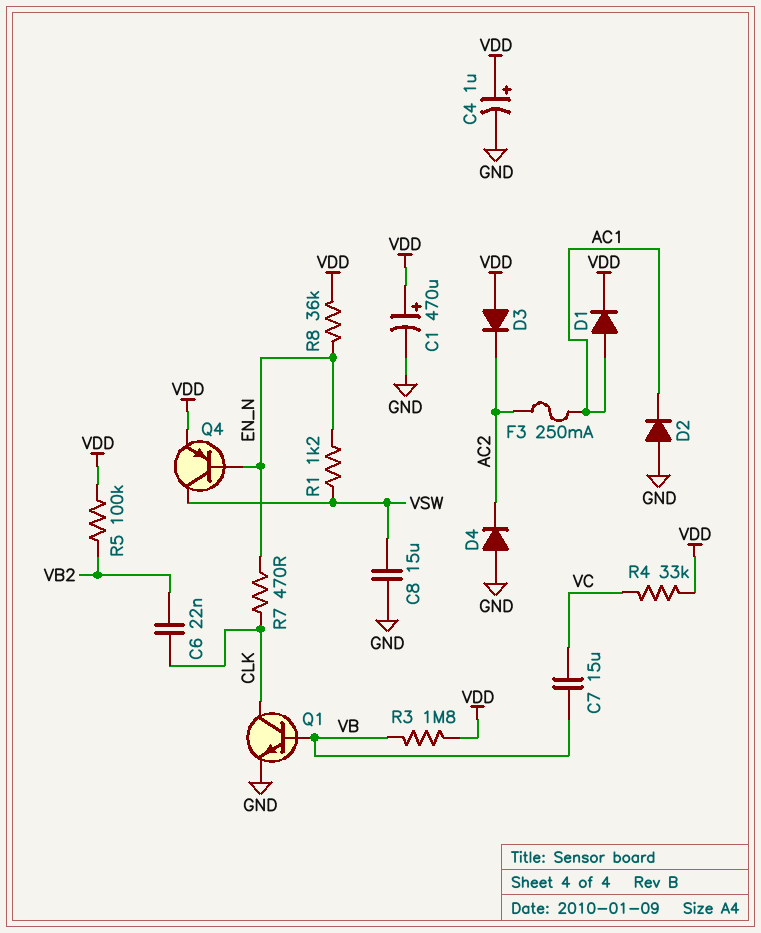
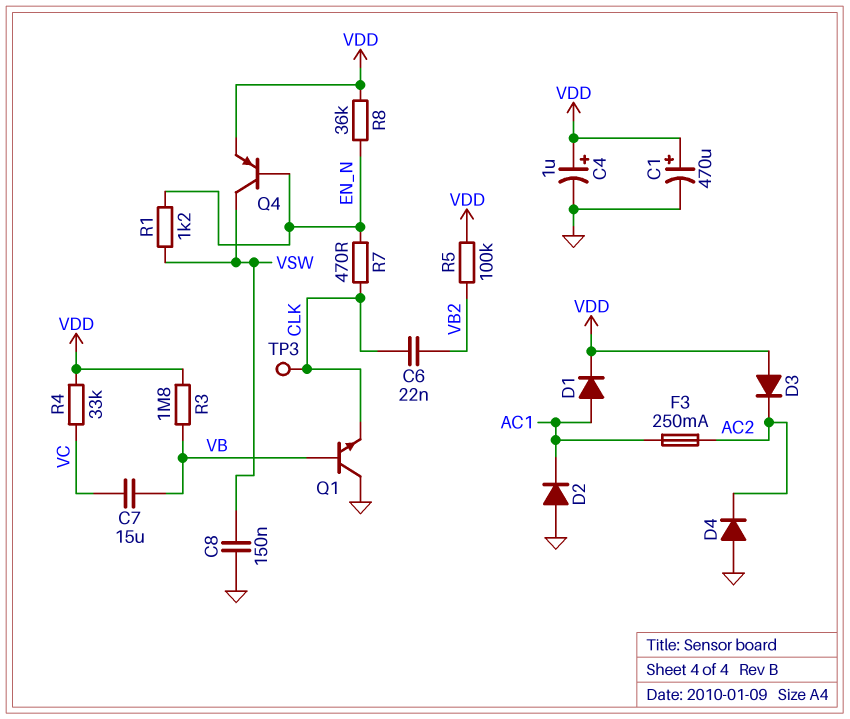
C8: 15uF (GND, VSW) -> 150nF (GND, VSW)
Q1: NPN (B VB, C CLK, E GND) -> NPN (B VB, C GND, E CLK)
TP3: none -> test point (CLK)

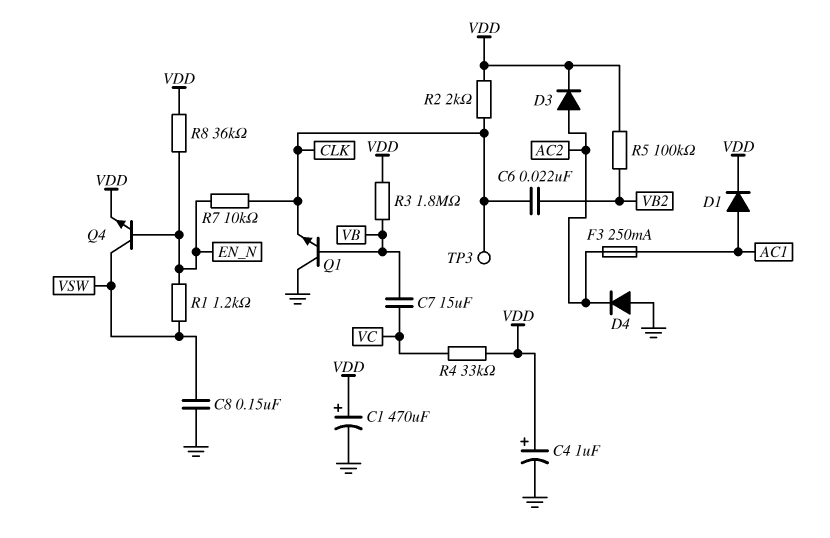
D2: diode (A GND, K AC1) -> none
D3: diode (A VDD, K AC2) -> diode (A AC2, K VDD)
Q4: PNP (B EN_N, C VSW, E VDD) -> NPN (B EN_N, C VSW, E VDD)
R2: none -> 2k (CLK, VDD)
R7: 470 (CLK, EN_N) -> 10k (CLK, EN_N)

